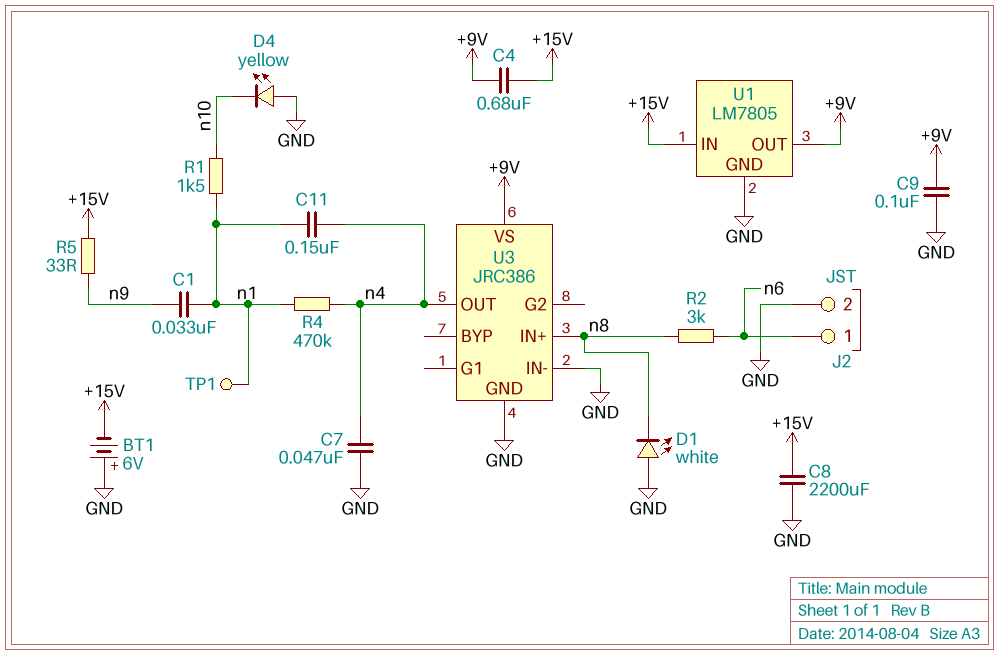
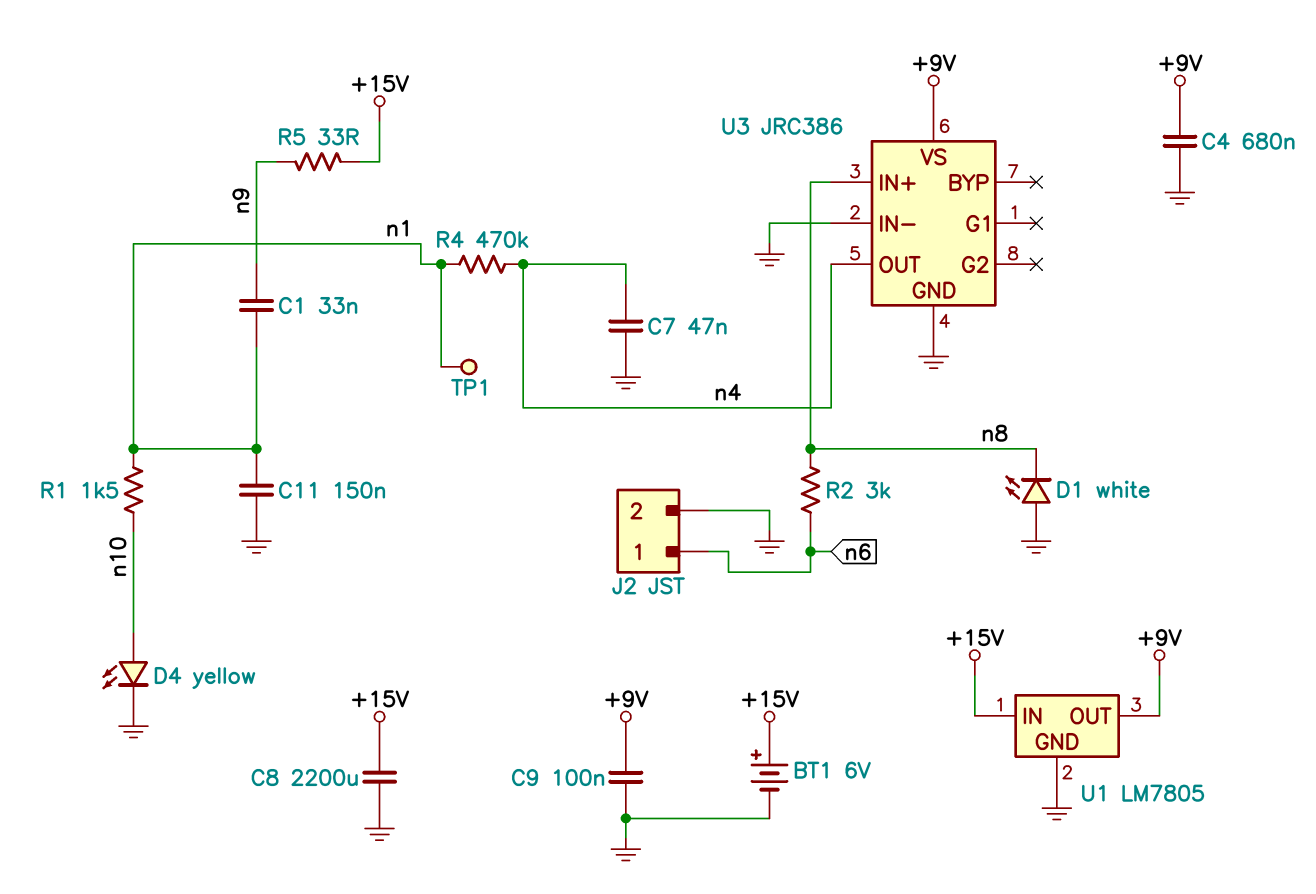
BT1: 6V (plus GND, minus +15V) -> 6V (plus +15V, minus GND)
C4: 680nF (+9V, +15V) -> 680nF (+9V, GND)
C11: 150nF (n1, n4) -> 150nF (GND, n1)
D4: LED yellow (A GND, K n10) -> LED yellow (A n10, K GND)

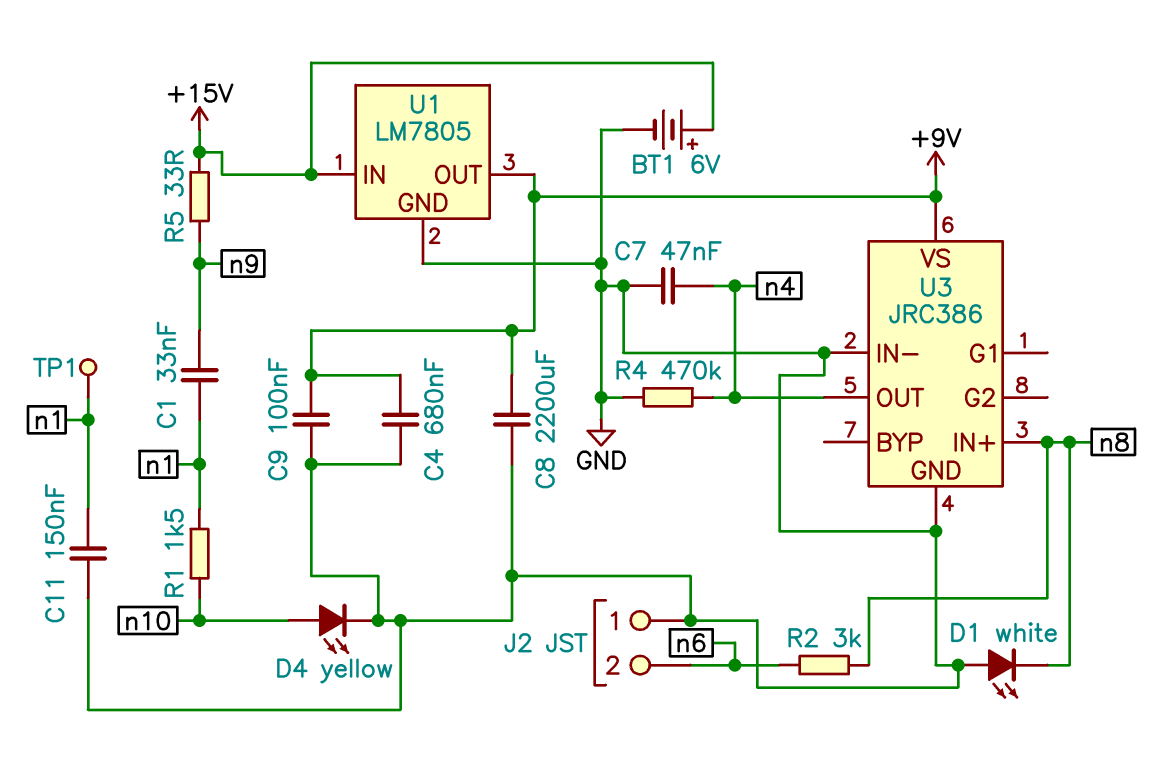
C8: 2200uF (+15V, GND) -> 2200uF (+9V, GND)
J2 pin 1: n6 -> GND
J2 pin 2: GND -> n6
R4: 470k (n1, n4) -> 470k (GND, n4)

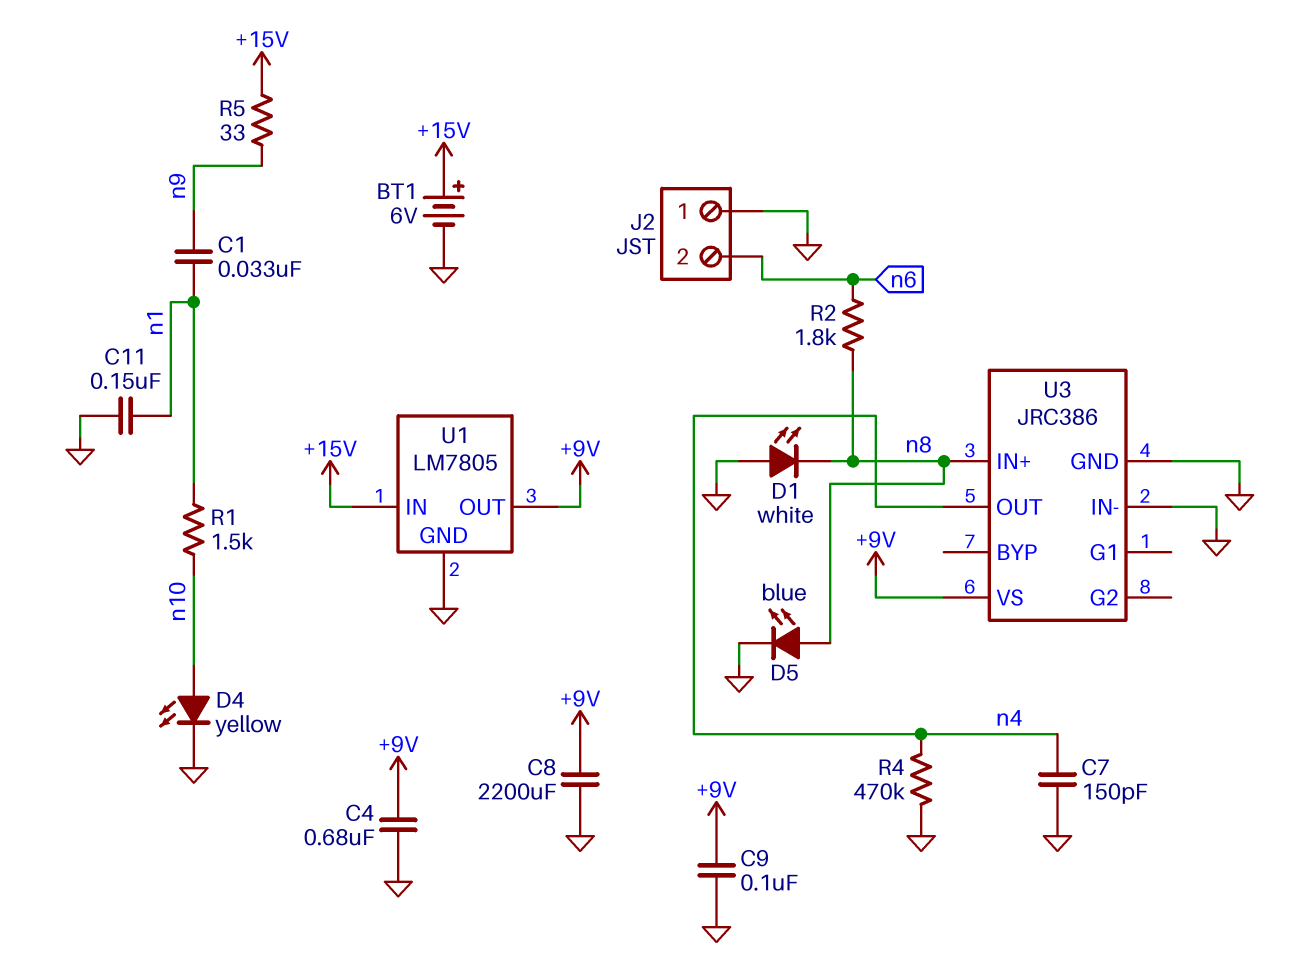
C7: 47nF (GND, n4) -> 150pF (GND, n4)
D5: none -> LED blue (A n8, K GND)
R2: 3k (n6, n8) -> 1.8k (n6, n8)
TP1: test point (n1) -> none

